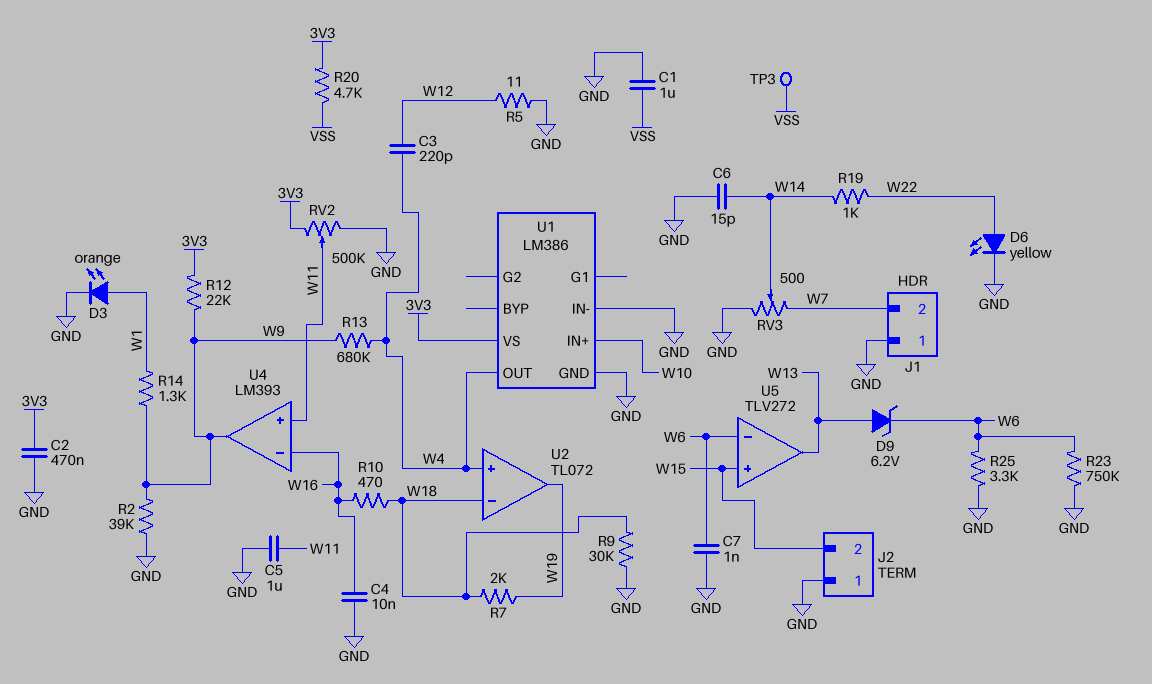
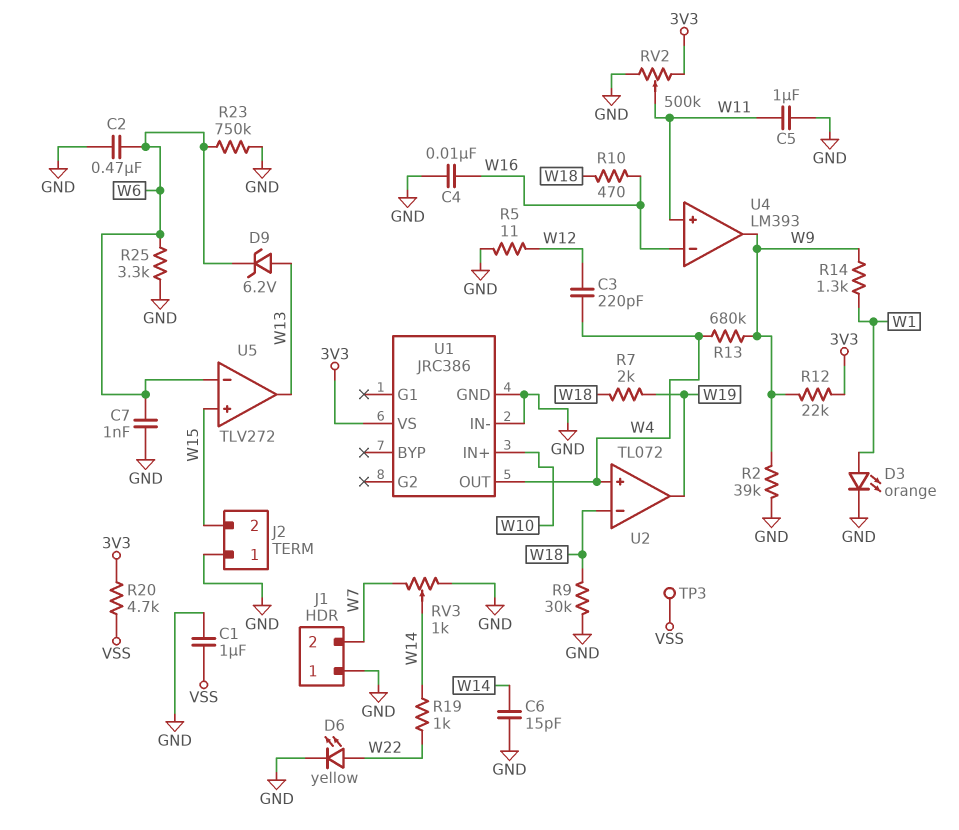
C2: 470nF (3V3, GND) -> 470nF (GND, W6)
RV3: 500 (GND, W7, wiper W14) -> 1k (GND, W7, wiper W14)
U1: LM386 -> JRC386

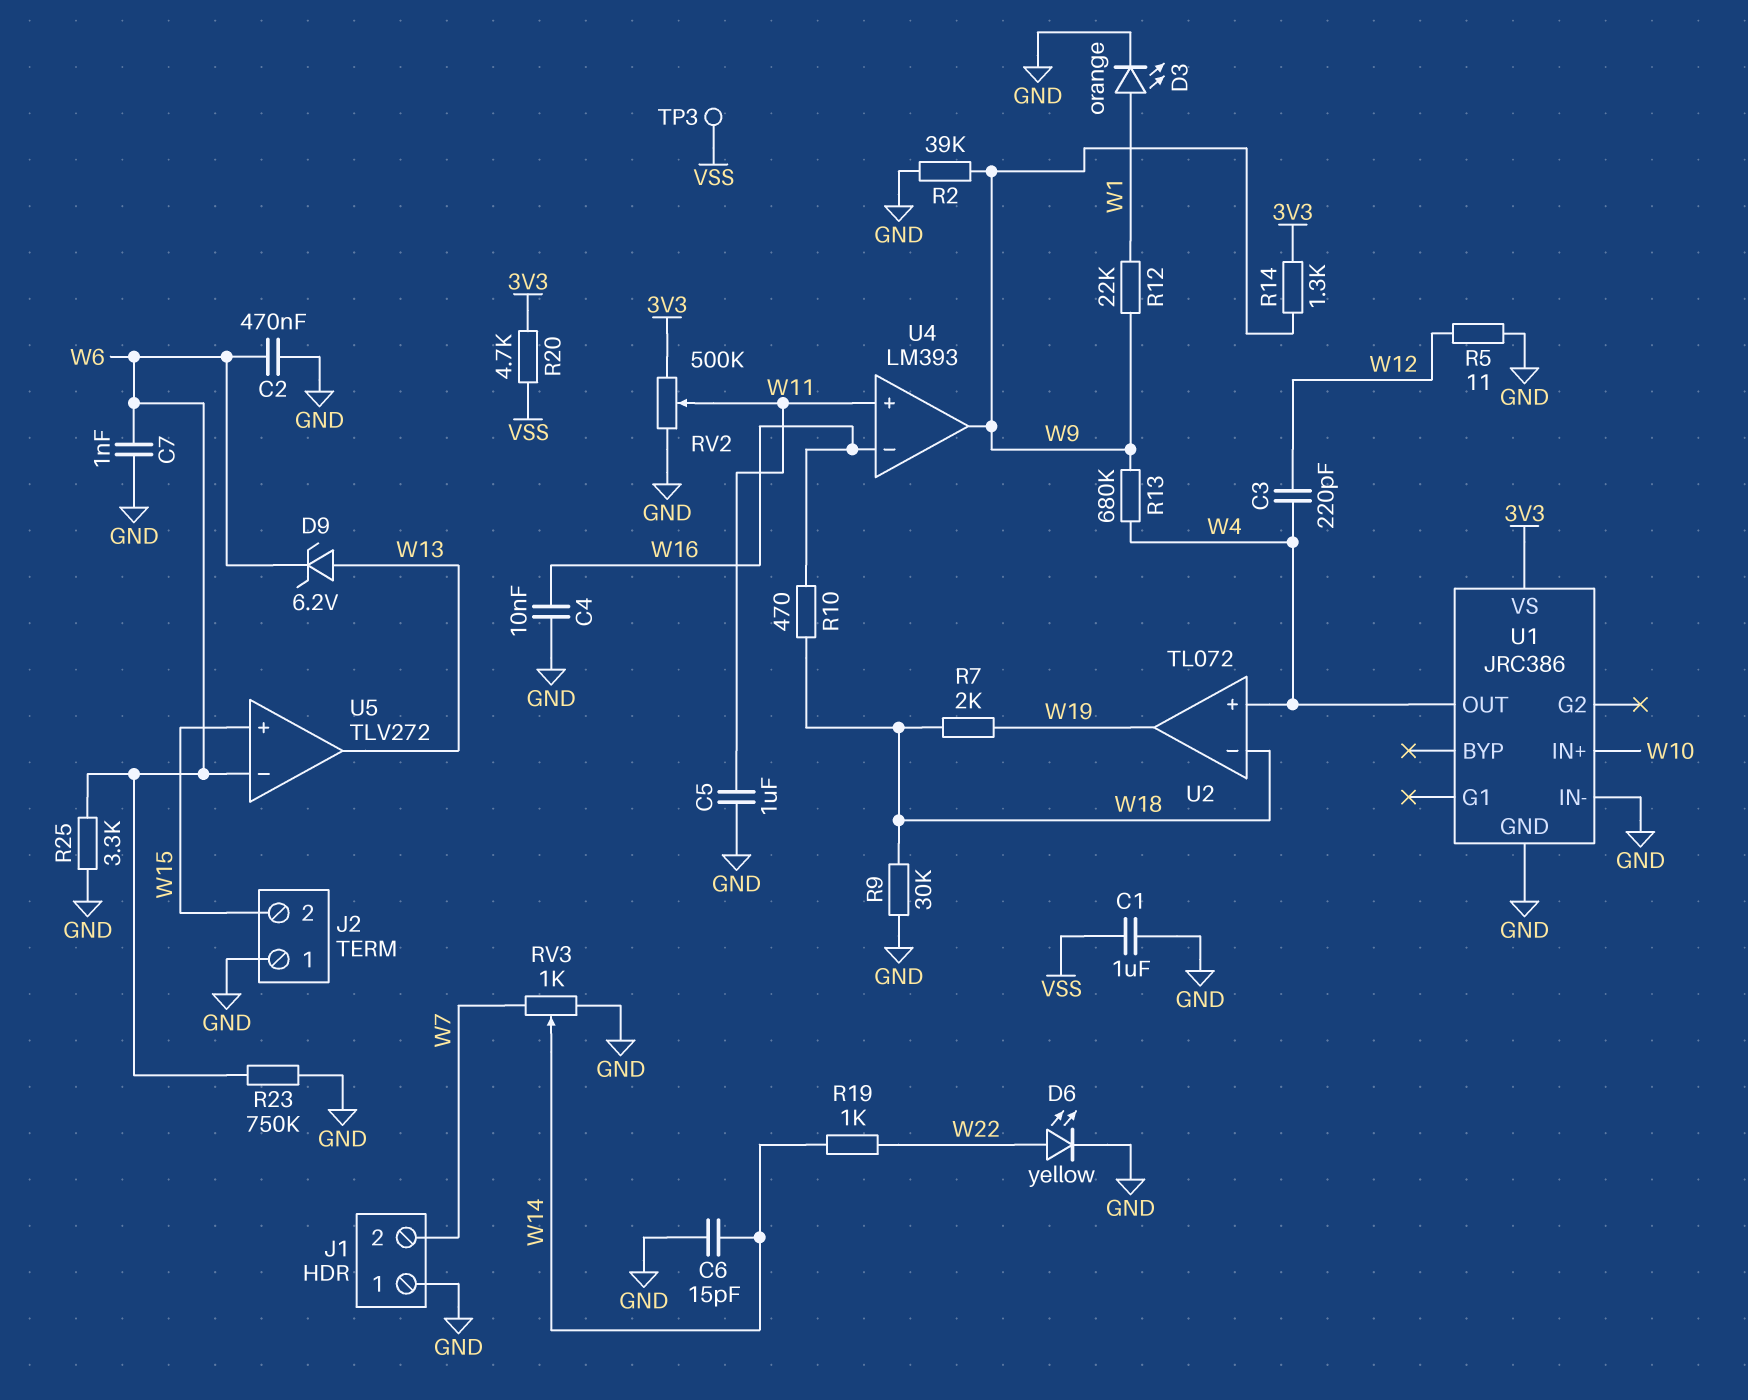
R12: 22k (3V3, W9) -> 22k (W1, W9)
R14: 1.3k (W1, W9) -> 1.3k (3V3, W9)

